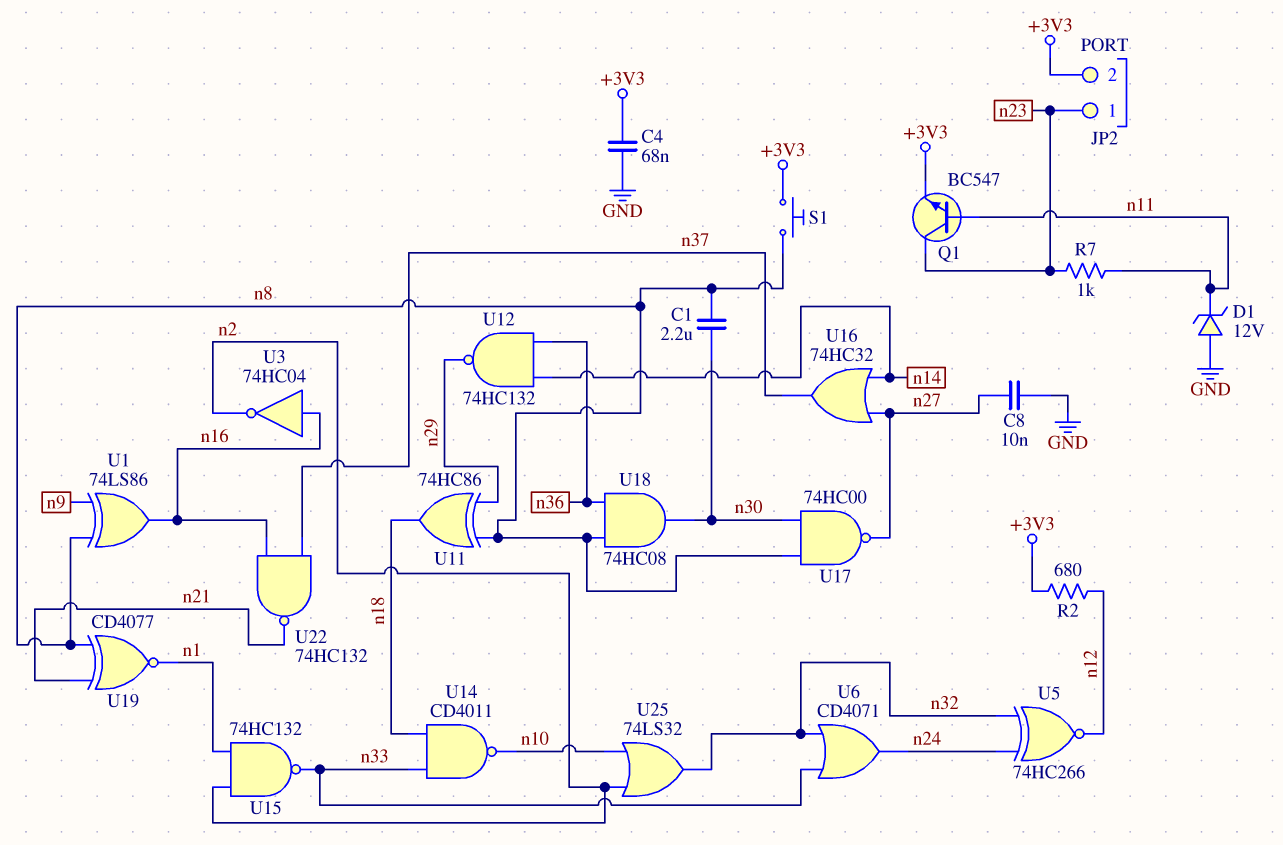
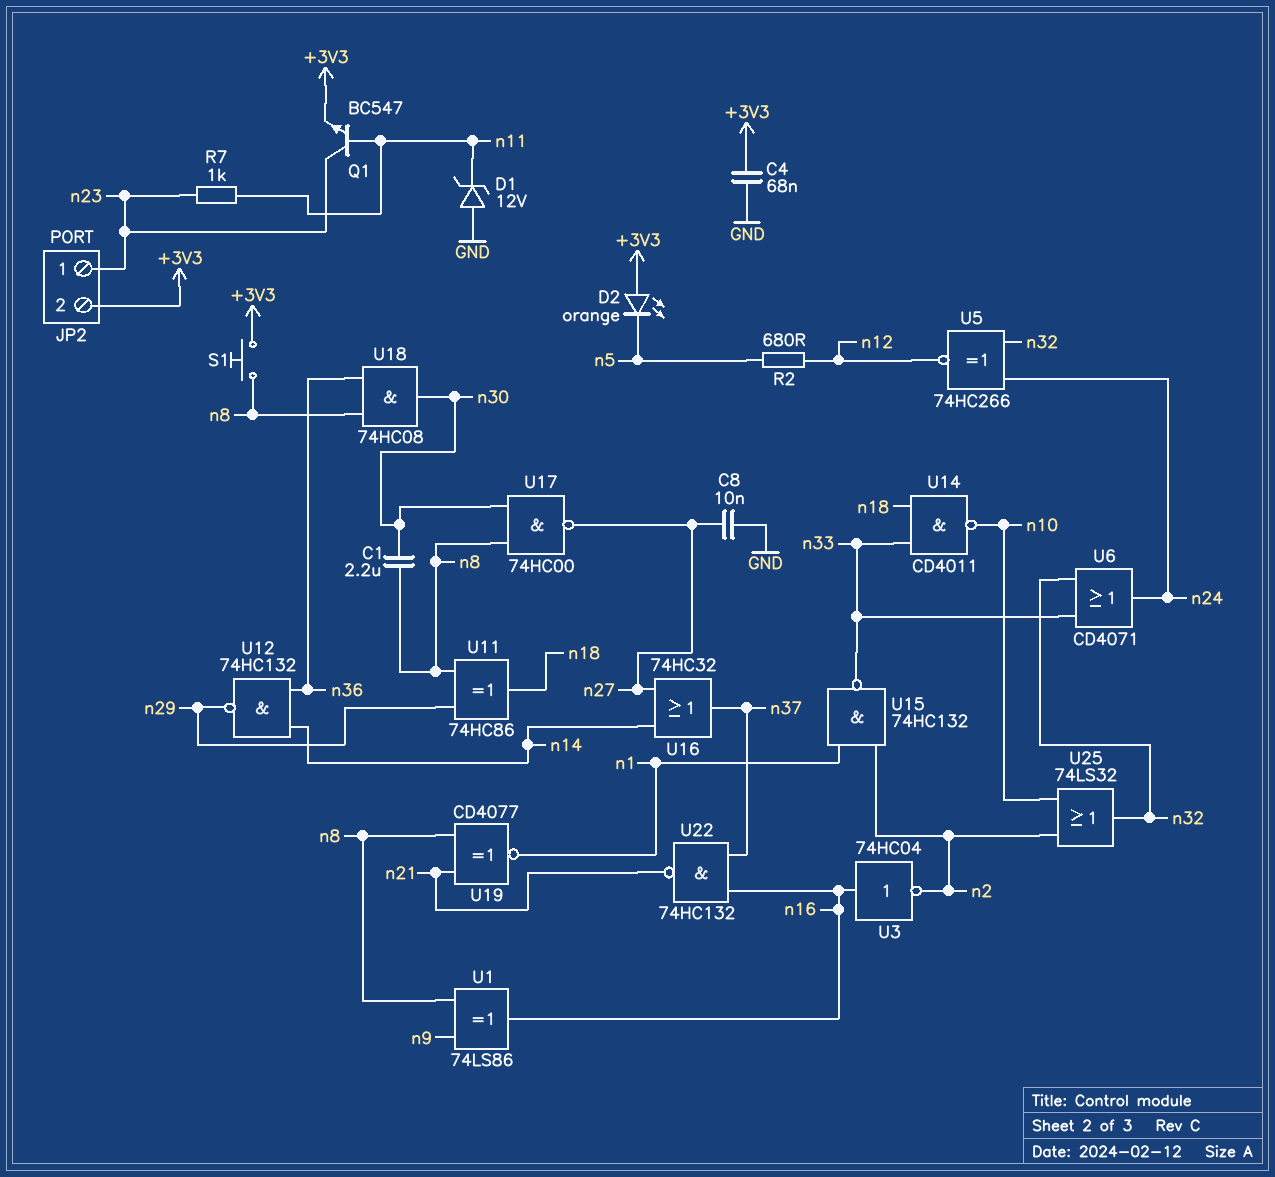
D2: none -> LED orange (A +3V3, K n5)
R2: 680 (+3V3, n12) -> 680 (n5, n12)

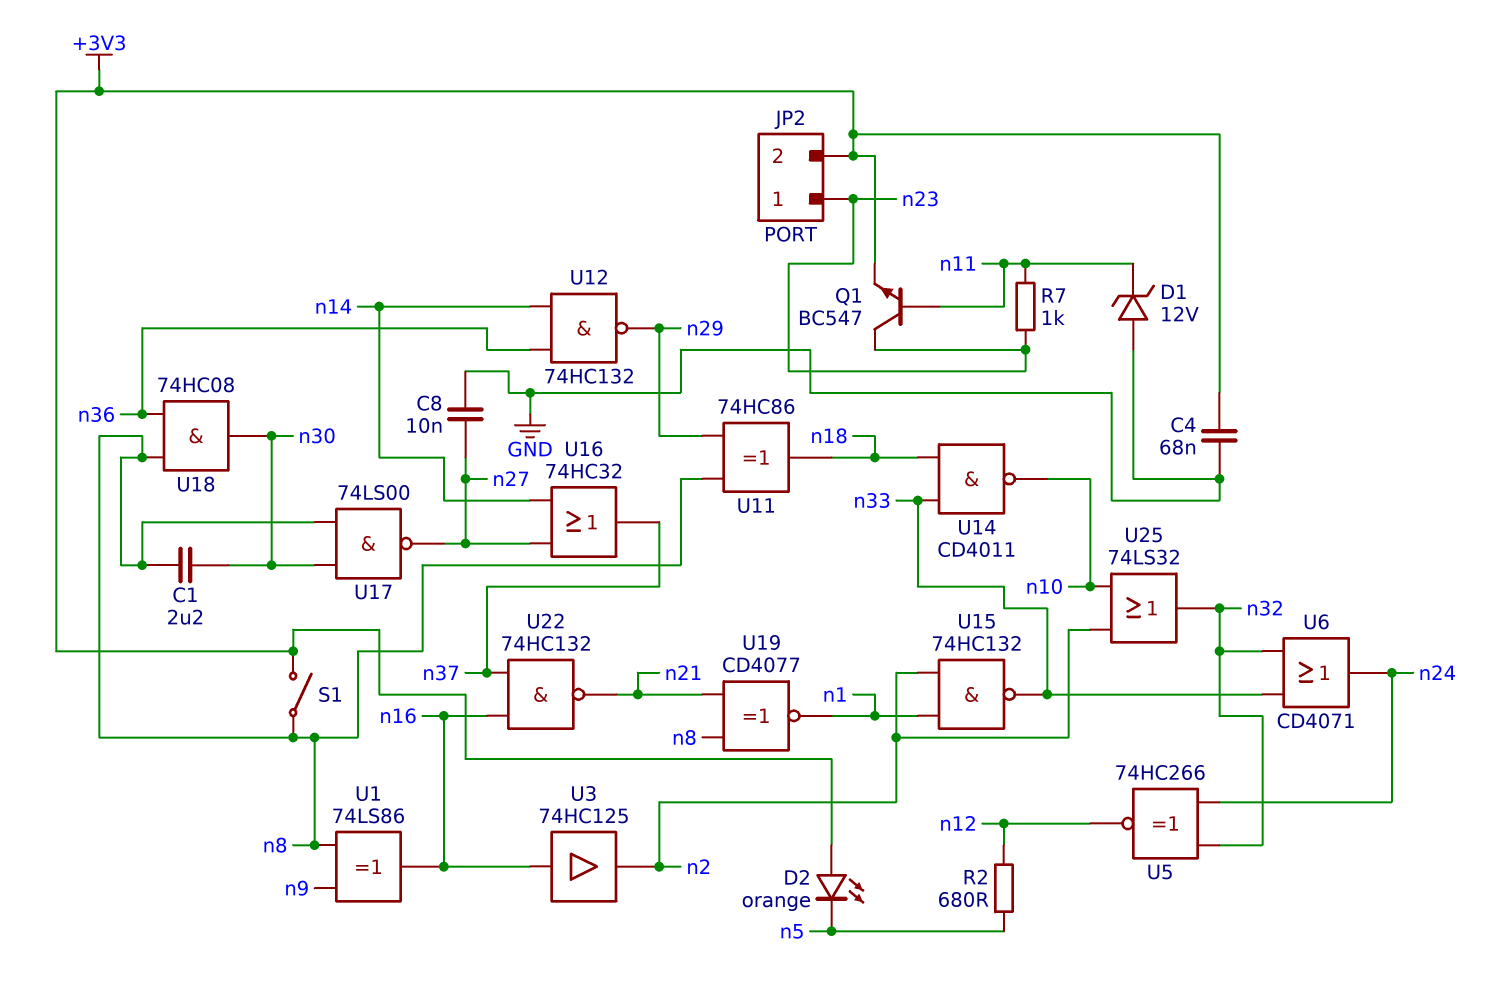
S1: button (+3V3, n8) -> switch (+3V3, n8)
U3: NOT 74HC04 (in n16, out n2) -> buffer 74HC125 (in n16, out n2)
U17: NAND 74HC00 (in n8, in n30, out n27) -> NAND 74LS00 (in n8, in n30, out n27)

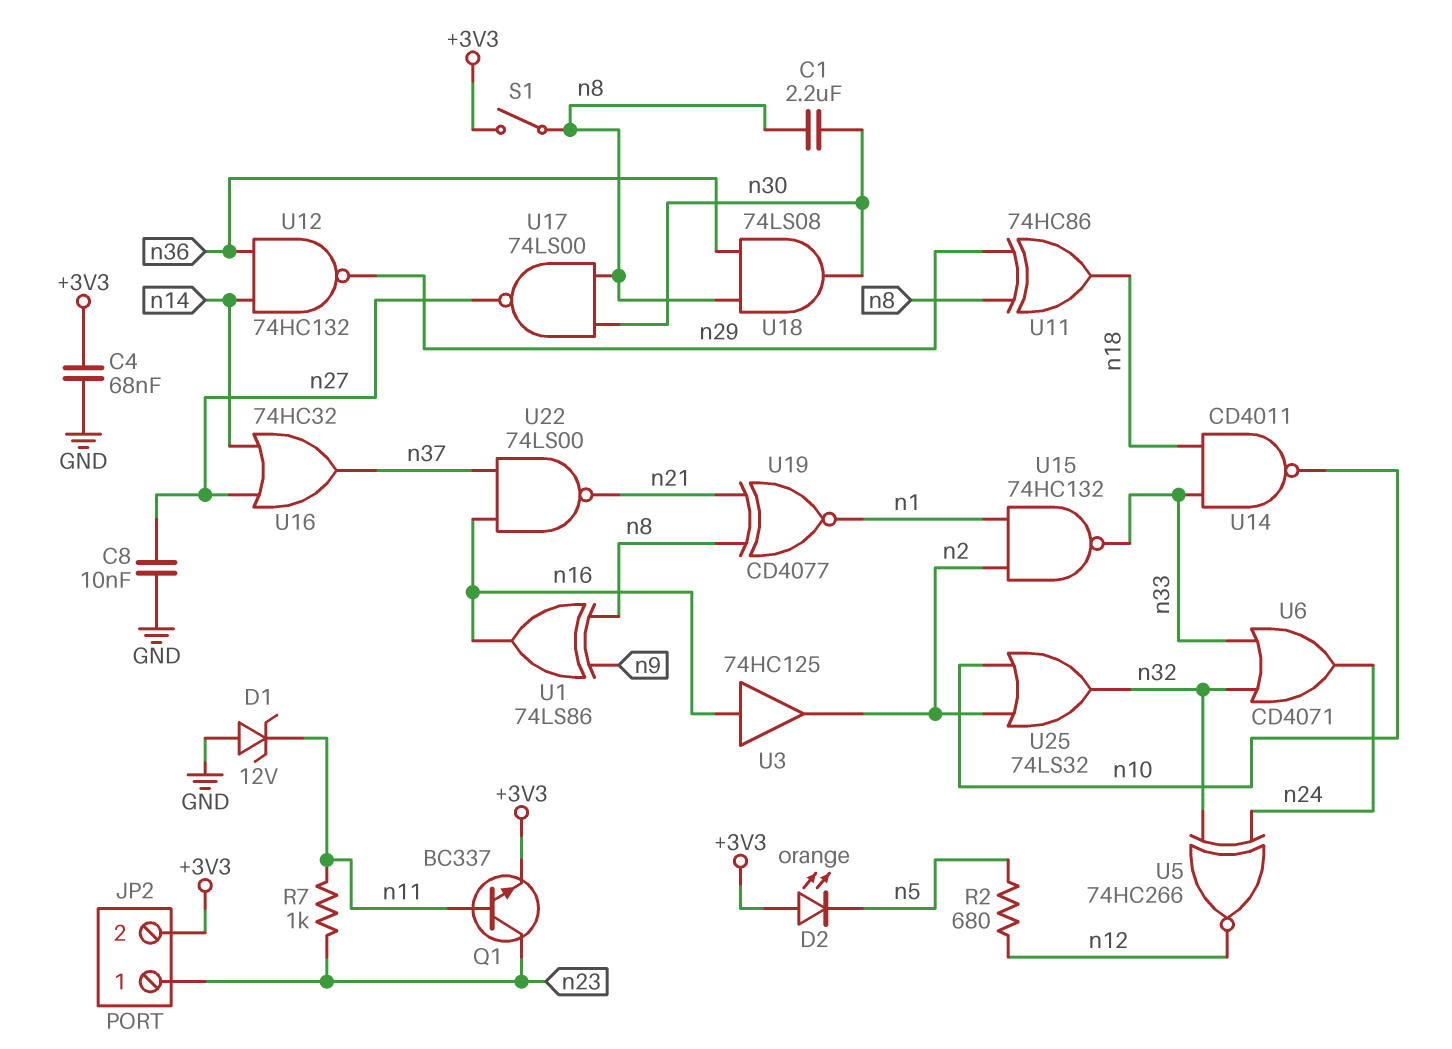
Q1: NPN BC547 (B n11, C n23, E +3V3) -> NPN BC337 (B n11, C n23, E +3V3)
U18: AND 74HC08 (in n8, in n36, out n30) -> AND 74LS08 (in n8, in n36, out n30)
U22: NAND 74HC132 (in n16, in n37, out n21) -> NAND 74LS00 (in n16, in n37, out n21)

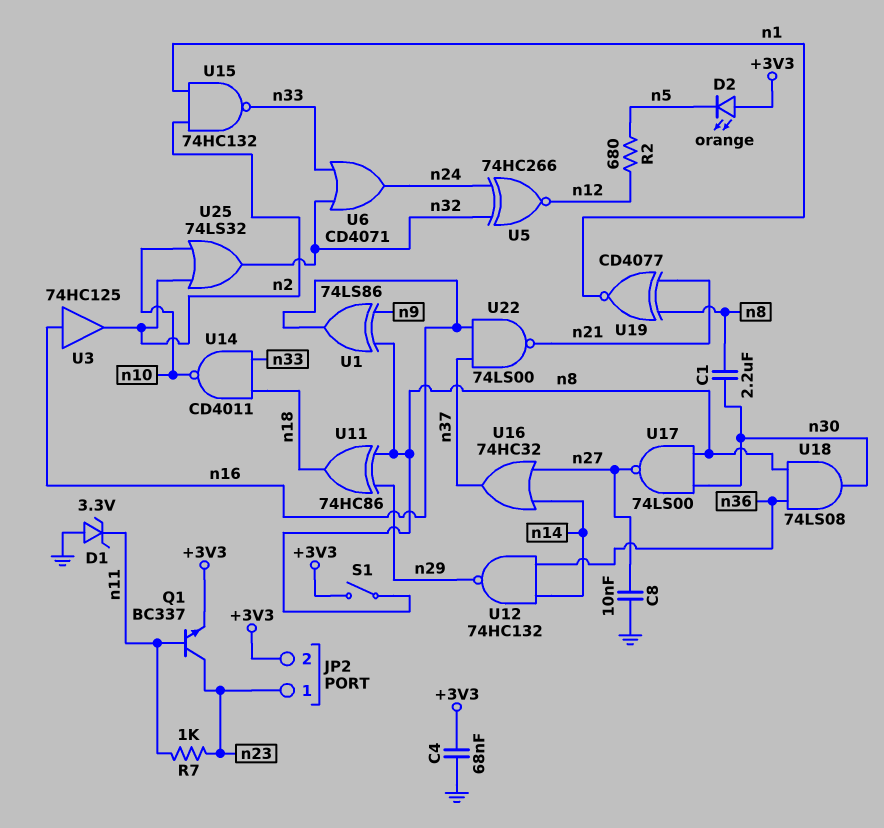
D1: zener 12V (A GND, K n11) -> zener 3.3V (A GND, K n11)

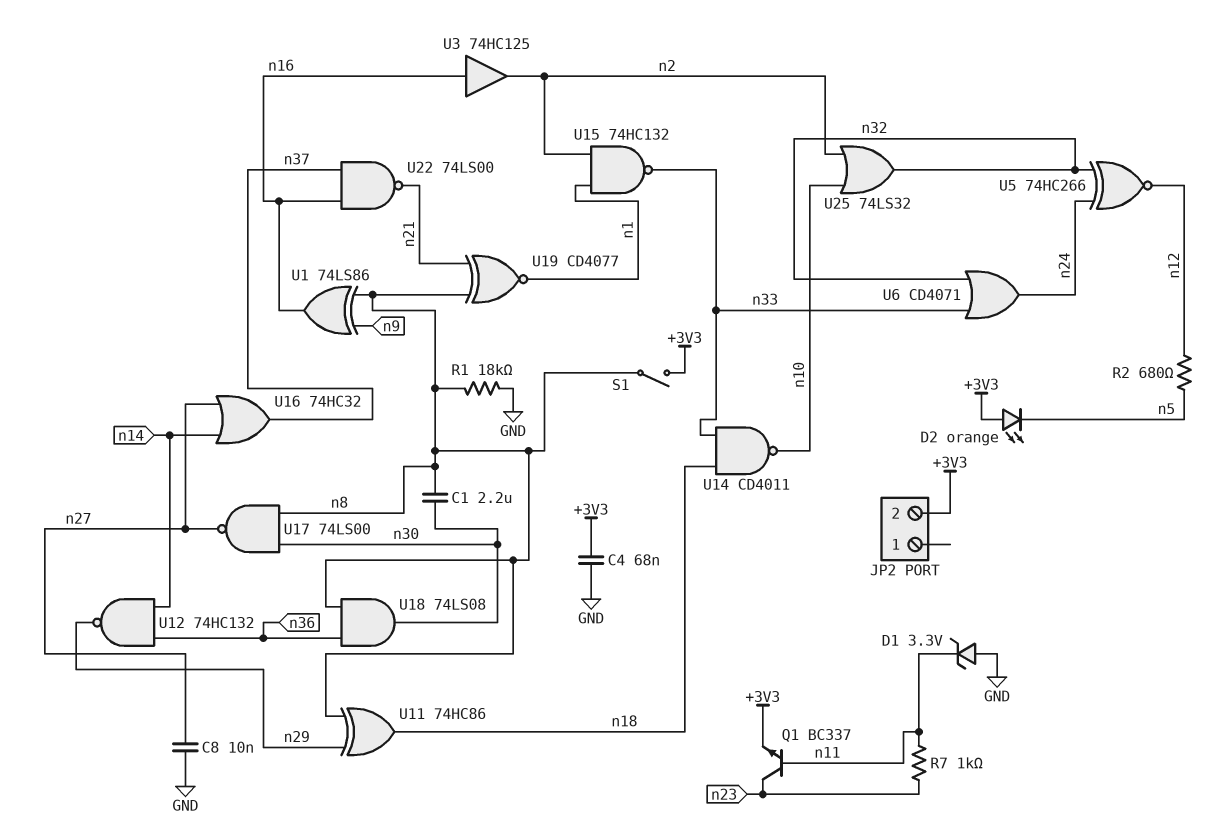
JP2 pin 1: n23 -> none
R1: none -> 18k (GND, n8)

